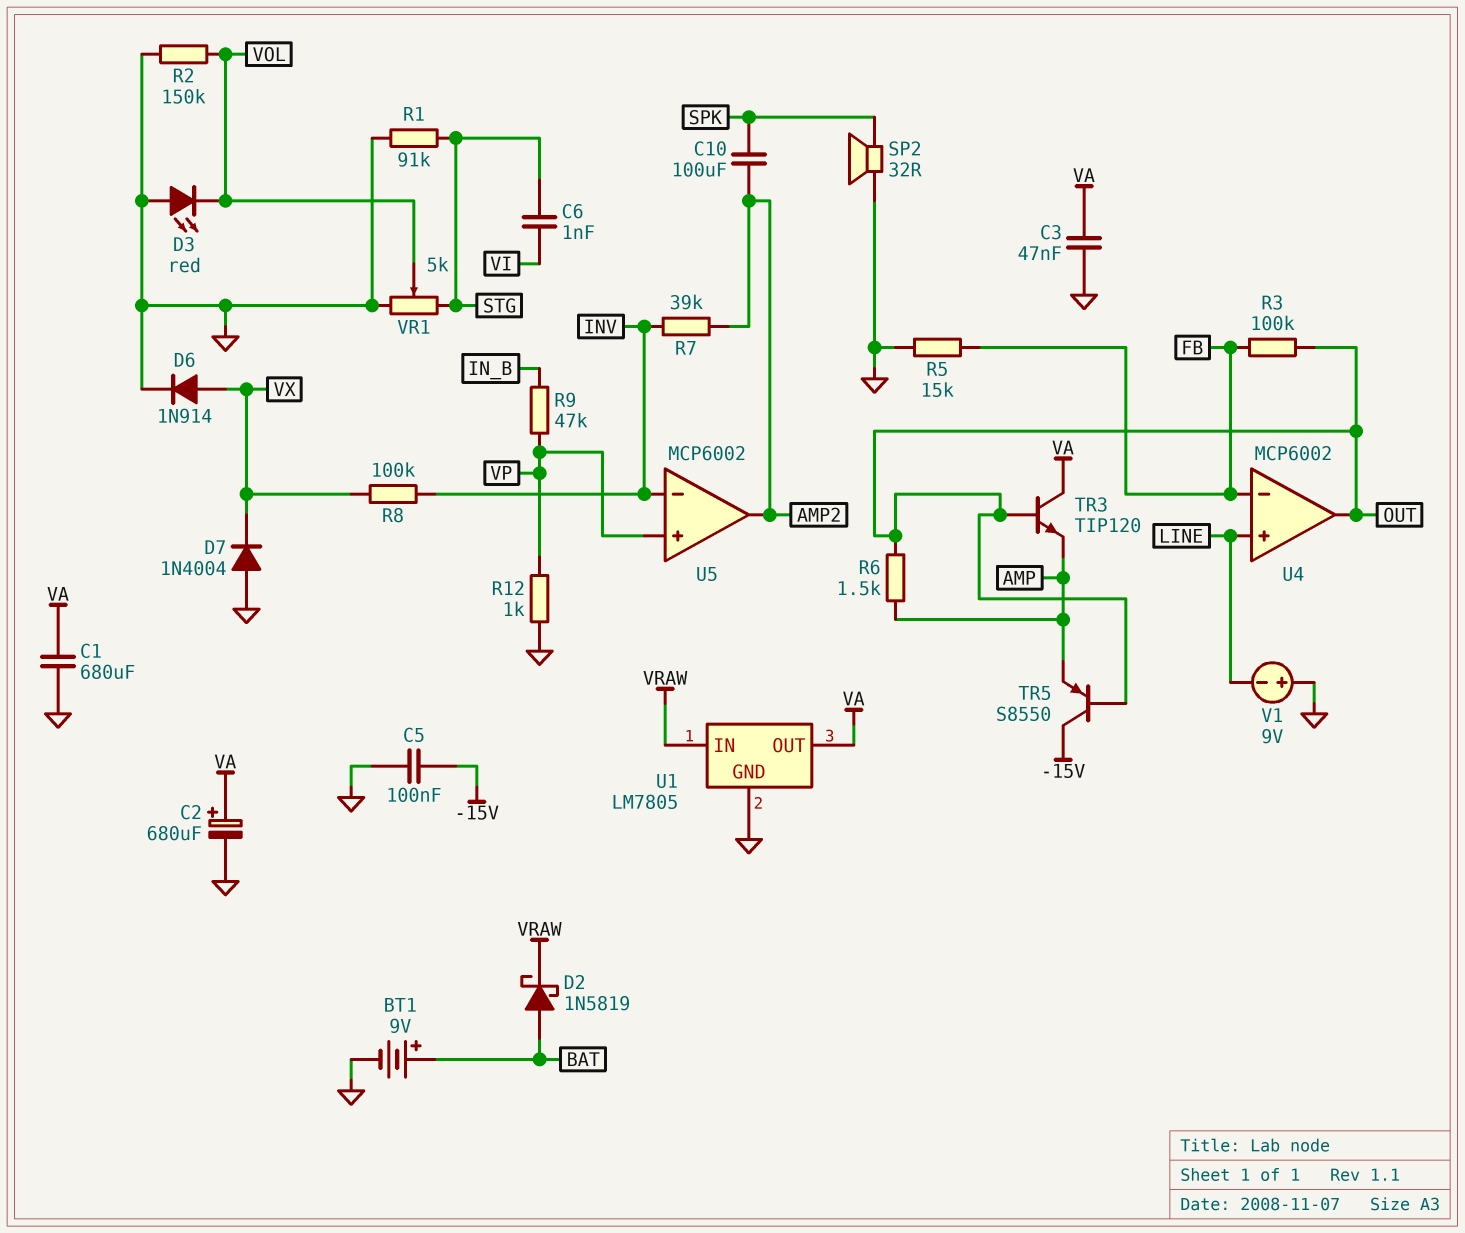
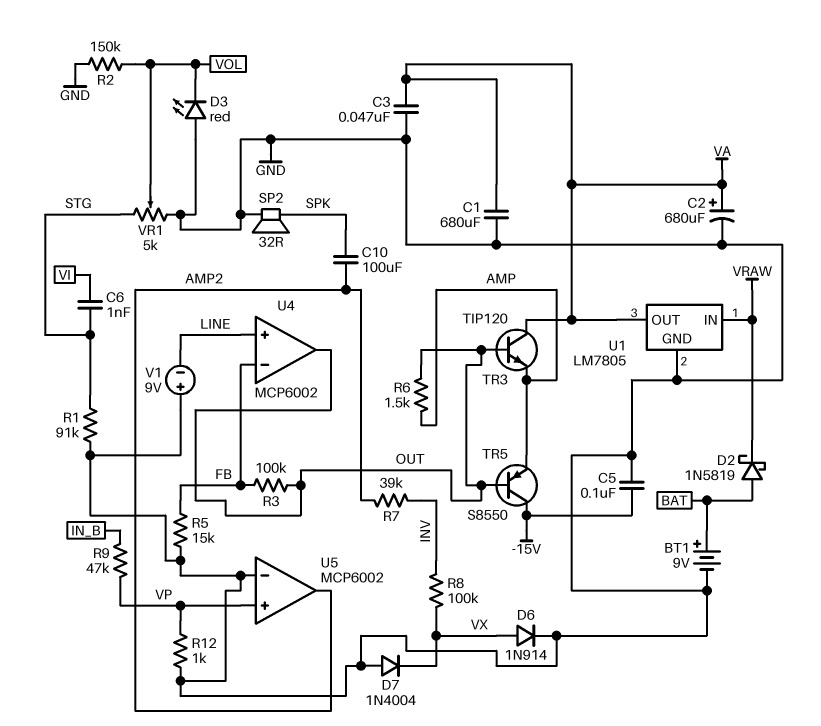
U5 pin in-: INV -> GND

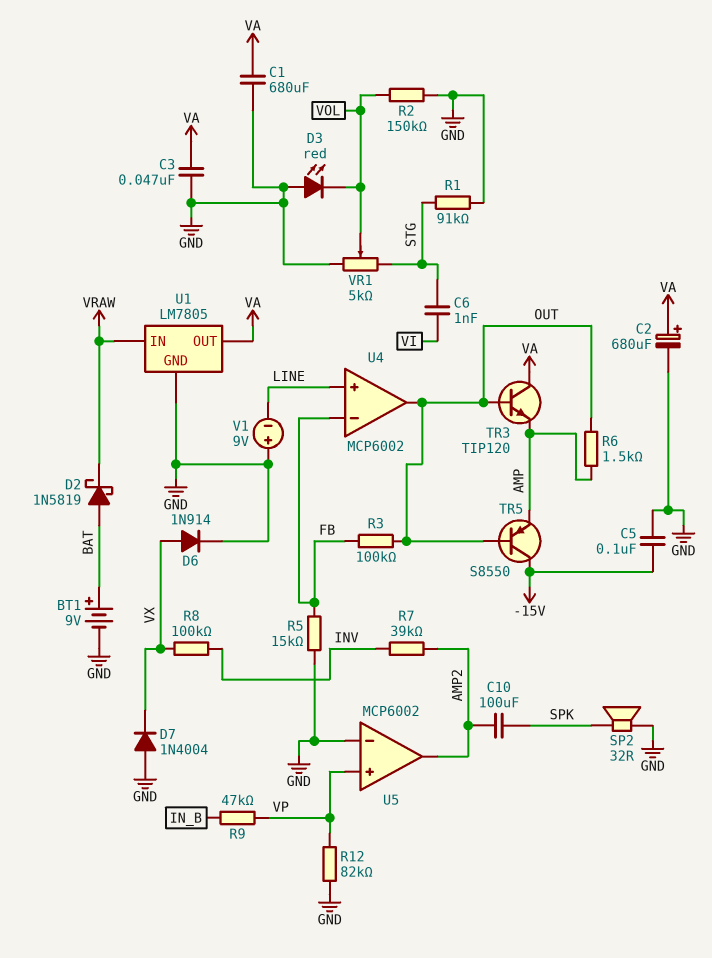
R12: 1k (GND, VP) -> 82k (GND, VP)

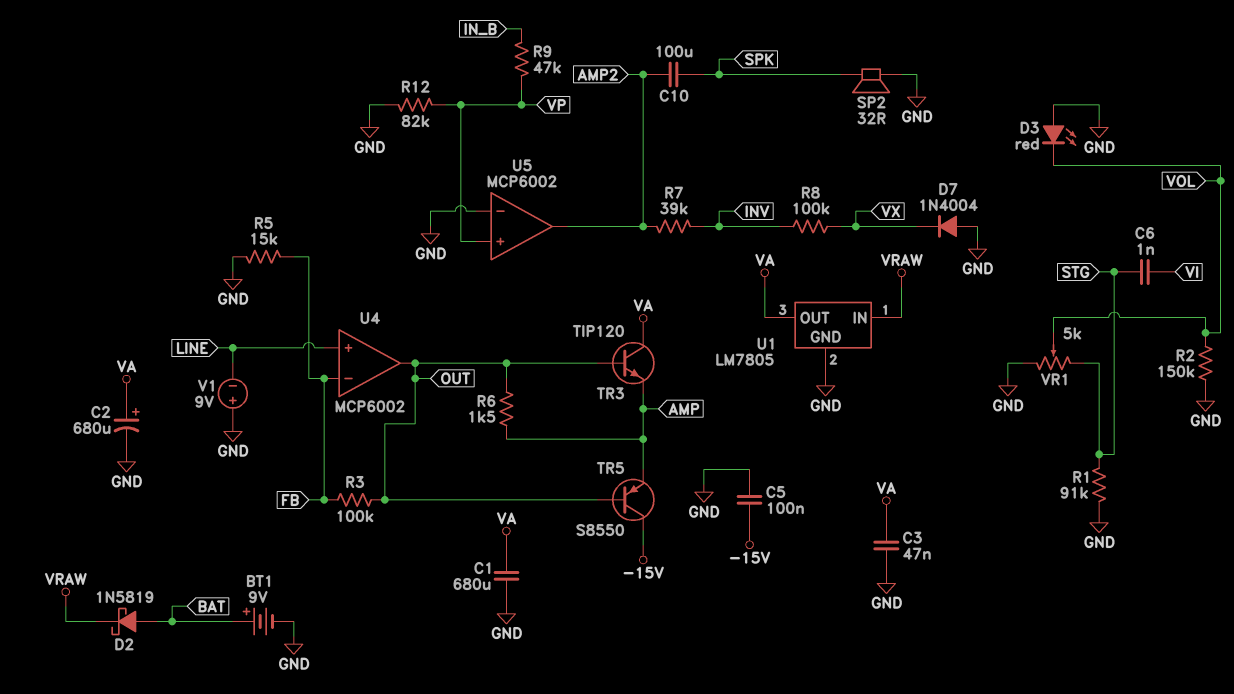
D6: diode 1N914 (A VX, K GND) -> none

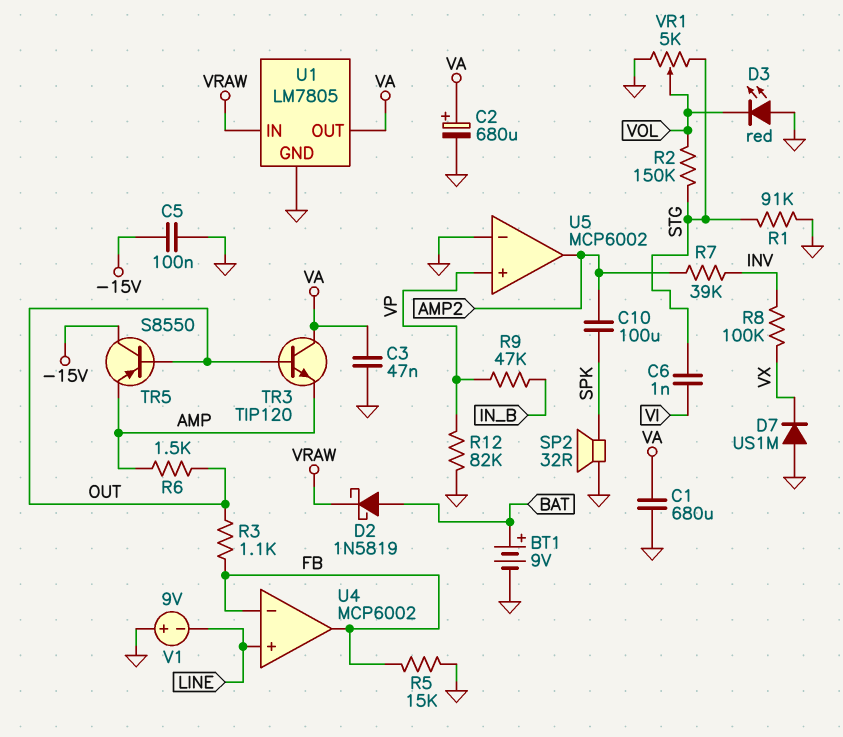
D7: diode 1N4004 (A GND, K VX) -> diode US1M (A GND, K VX)
R2: 150k (GND, VOL) -> 150k (STG, VOL)
R3: 100k (FB, OUT) -> 1.1k (FB, OUT)
U4 pin out: OUT -> FB

